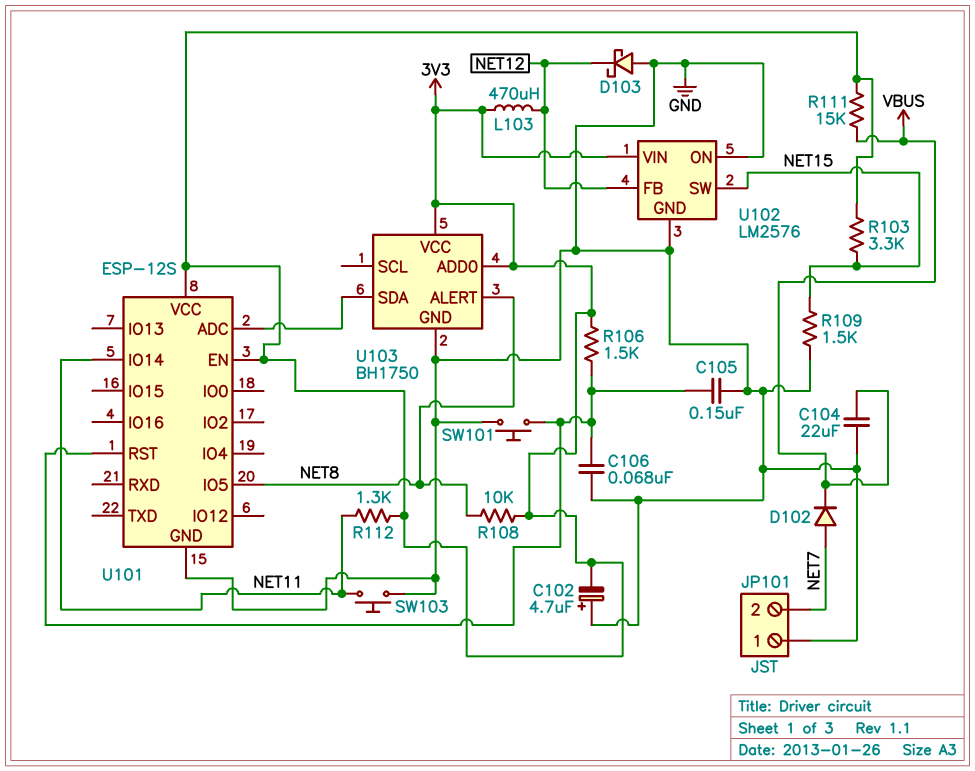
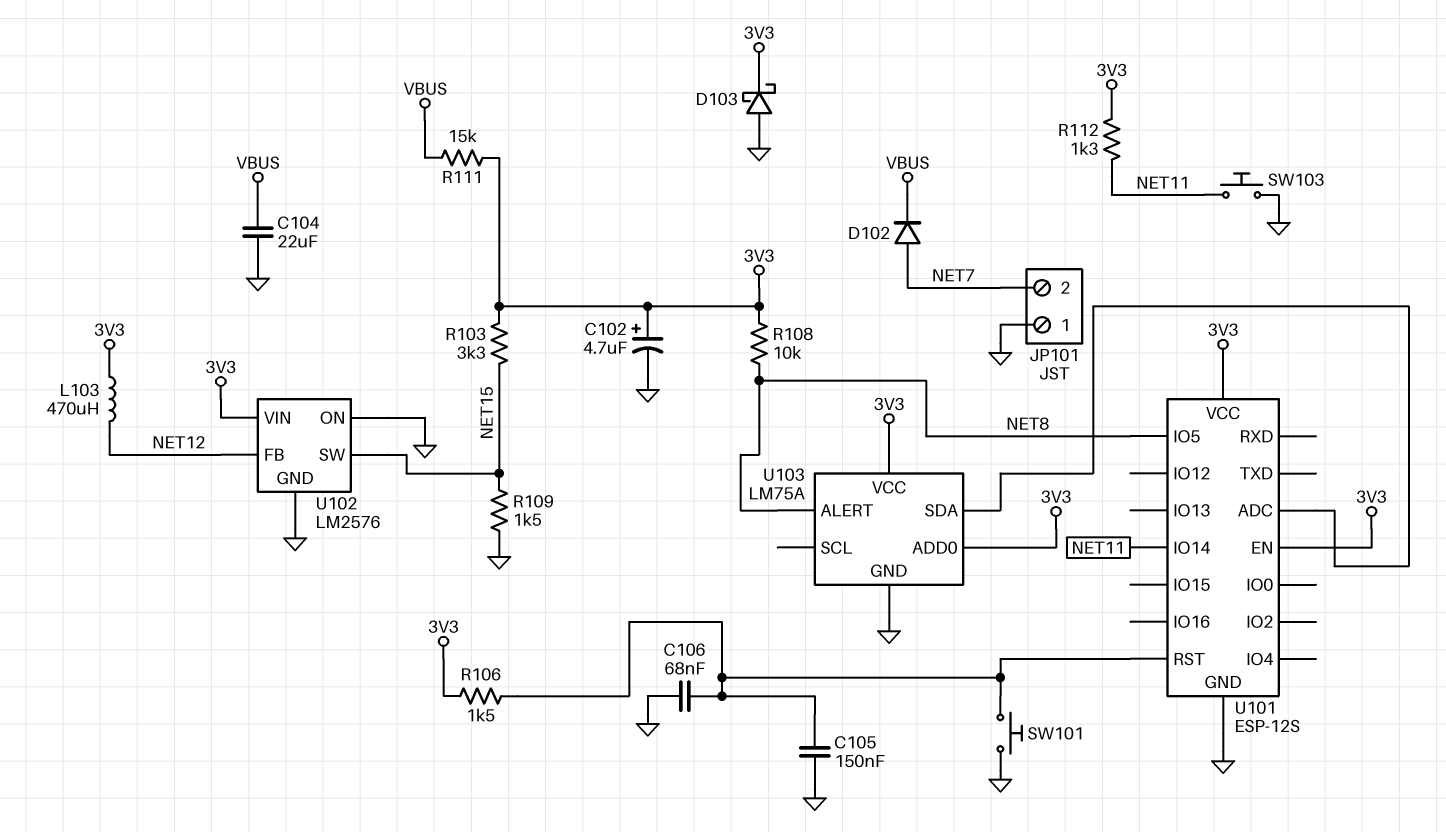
C102: 4.7uF (plus GND, minus 3V3) -> 4.7uF (plus 3V3, minus GND)
D103: schottky (A GND, K NET12) -> schottky (A GND, K 3V3)
U103: BH1750 -> LM75A

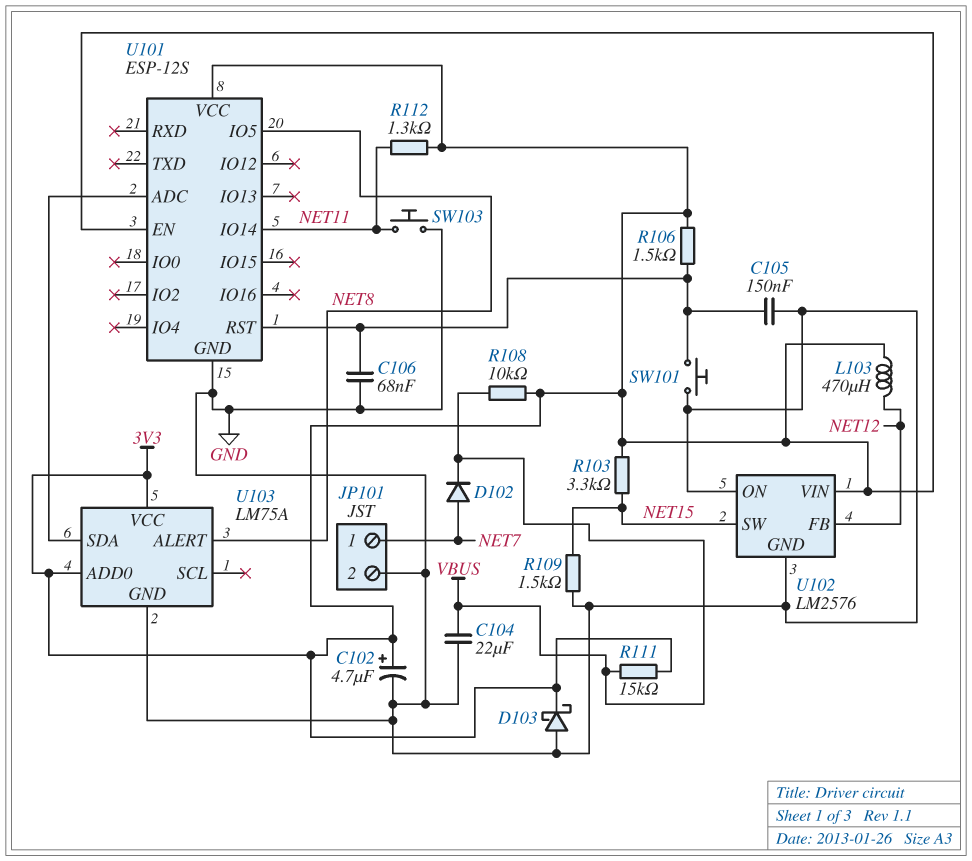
JP101 pin 1: GND -> NET7
JP101 pin 2: NET7 -> GND
R108: 10k (3V3, NET8) -> 10k (3V3, VBUS)

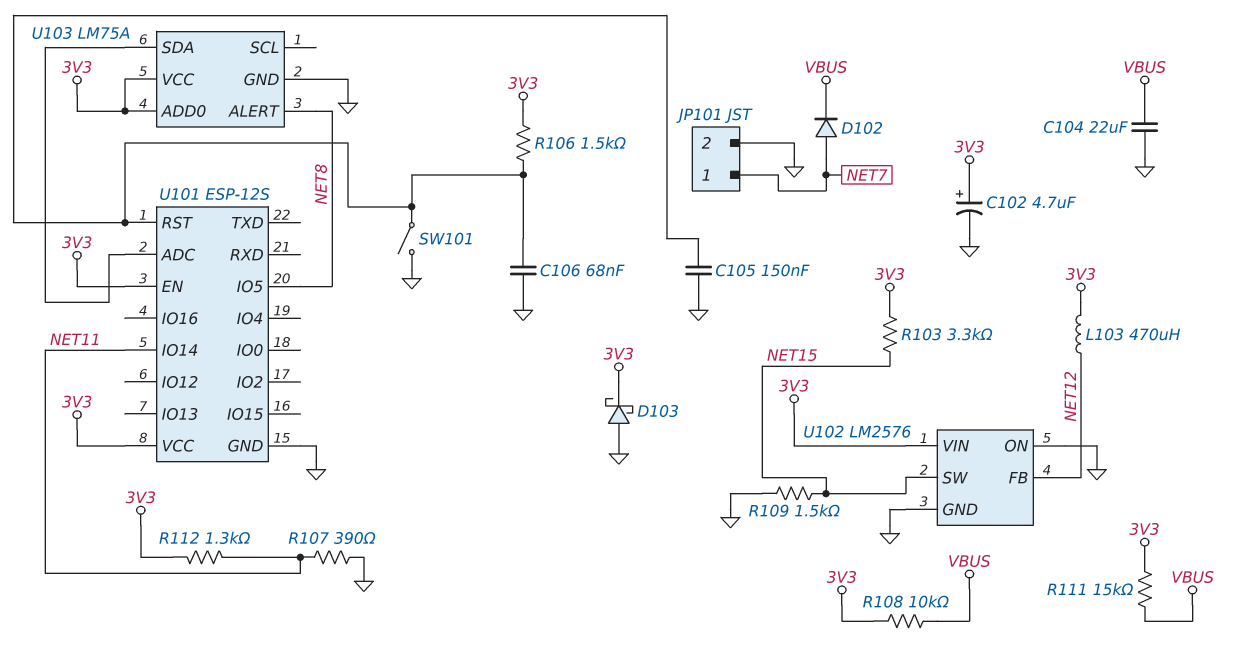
R107: none -> 390 (GND, NET11)
SW101: button (GND, U101/RST) -> switch (GND, U101/RST)
SW103: button (GND, NET11) -> none

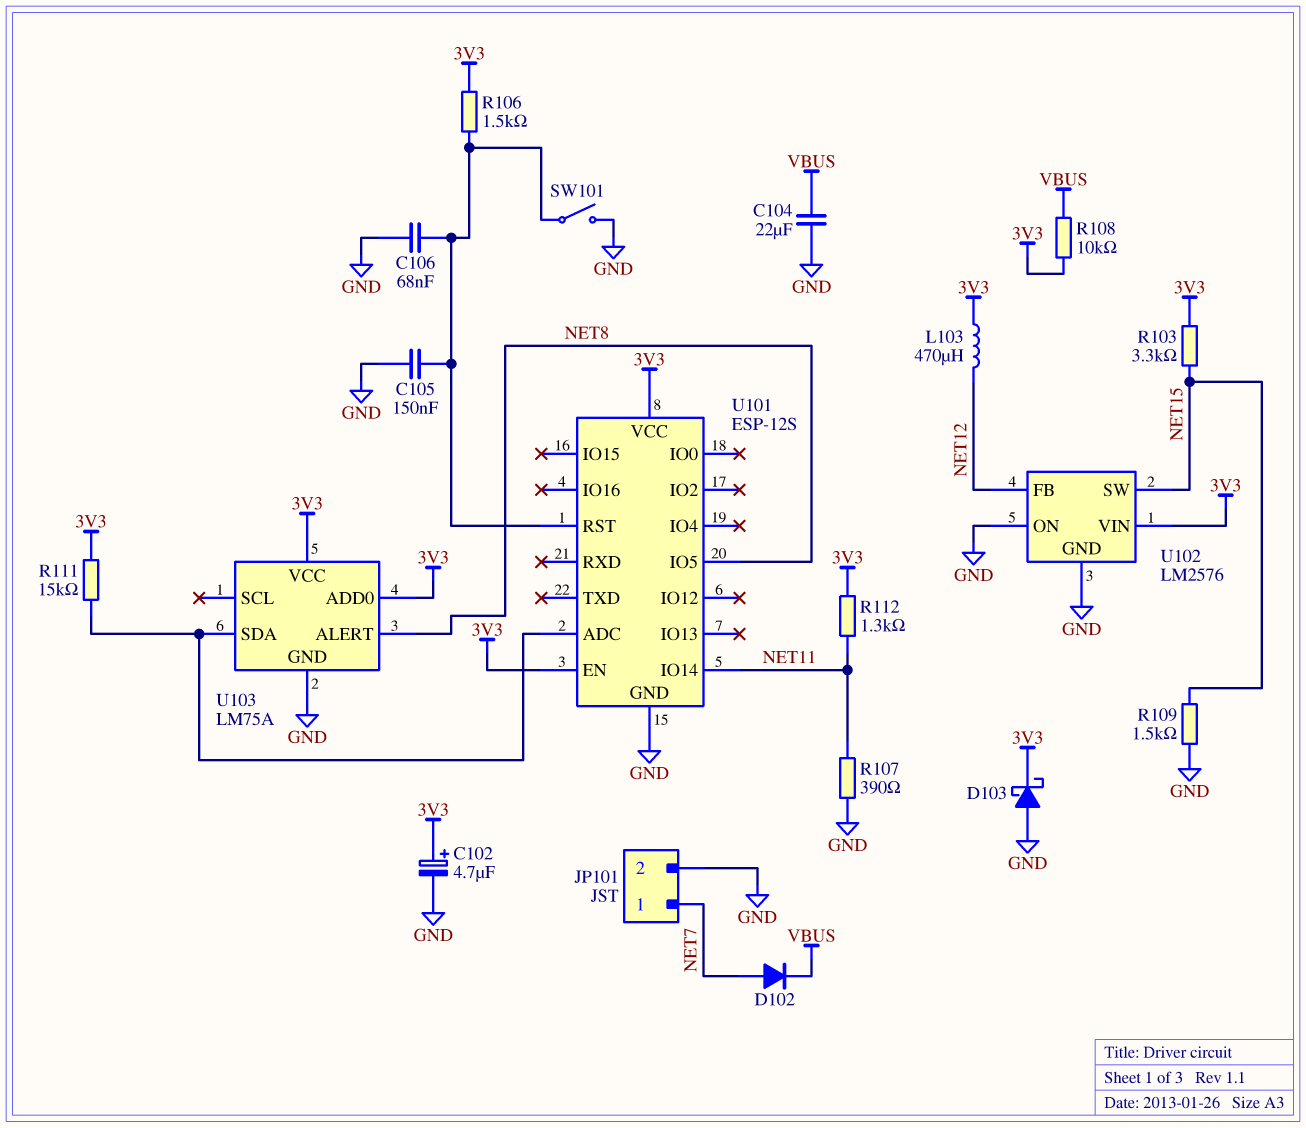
R111: 15k (3V3, VBUS) -> 15k (3V3, U101/ADC)

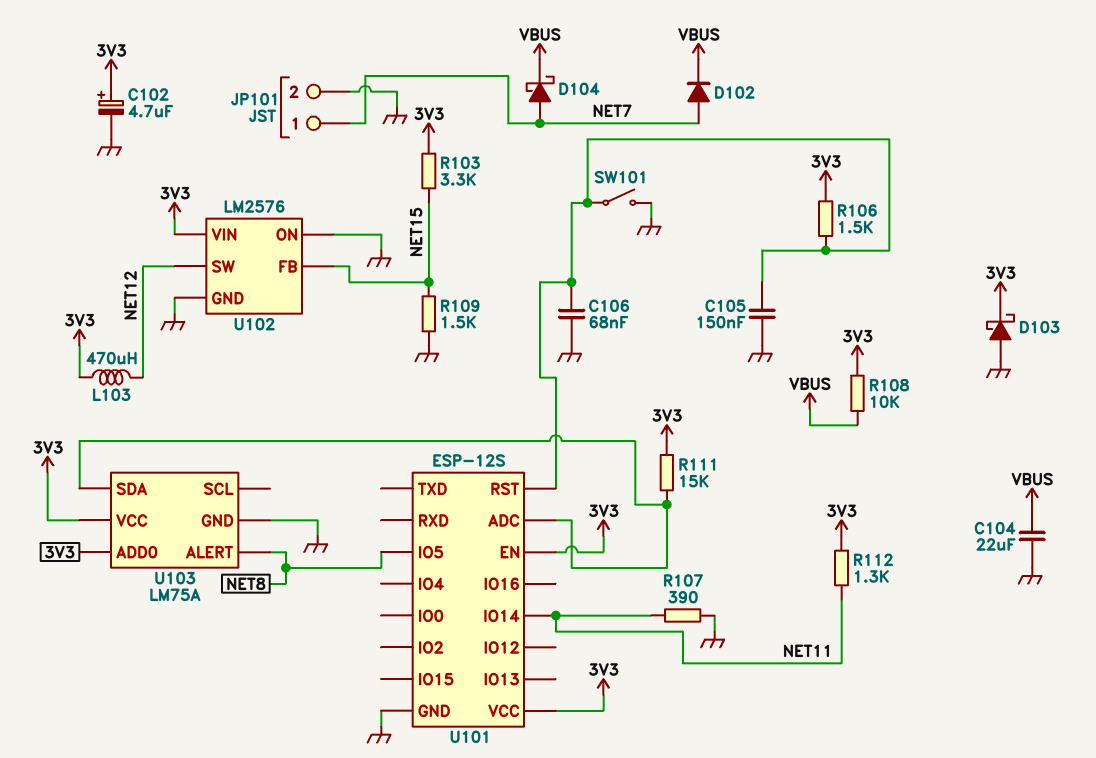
D104: none -> schottky (A NET7, K VBUS)
U102 pin FB: NET12 -> NET15
U102 pin SW: NET15 -> NET12

